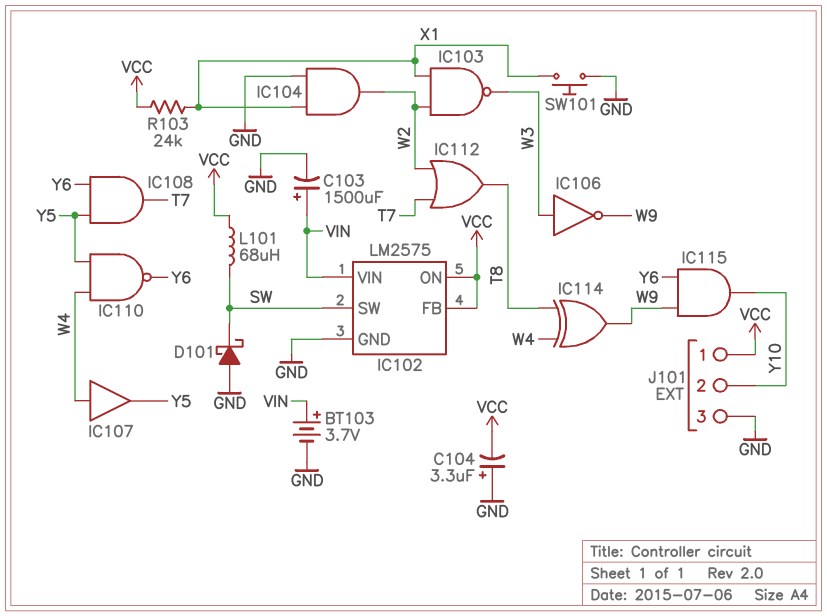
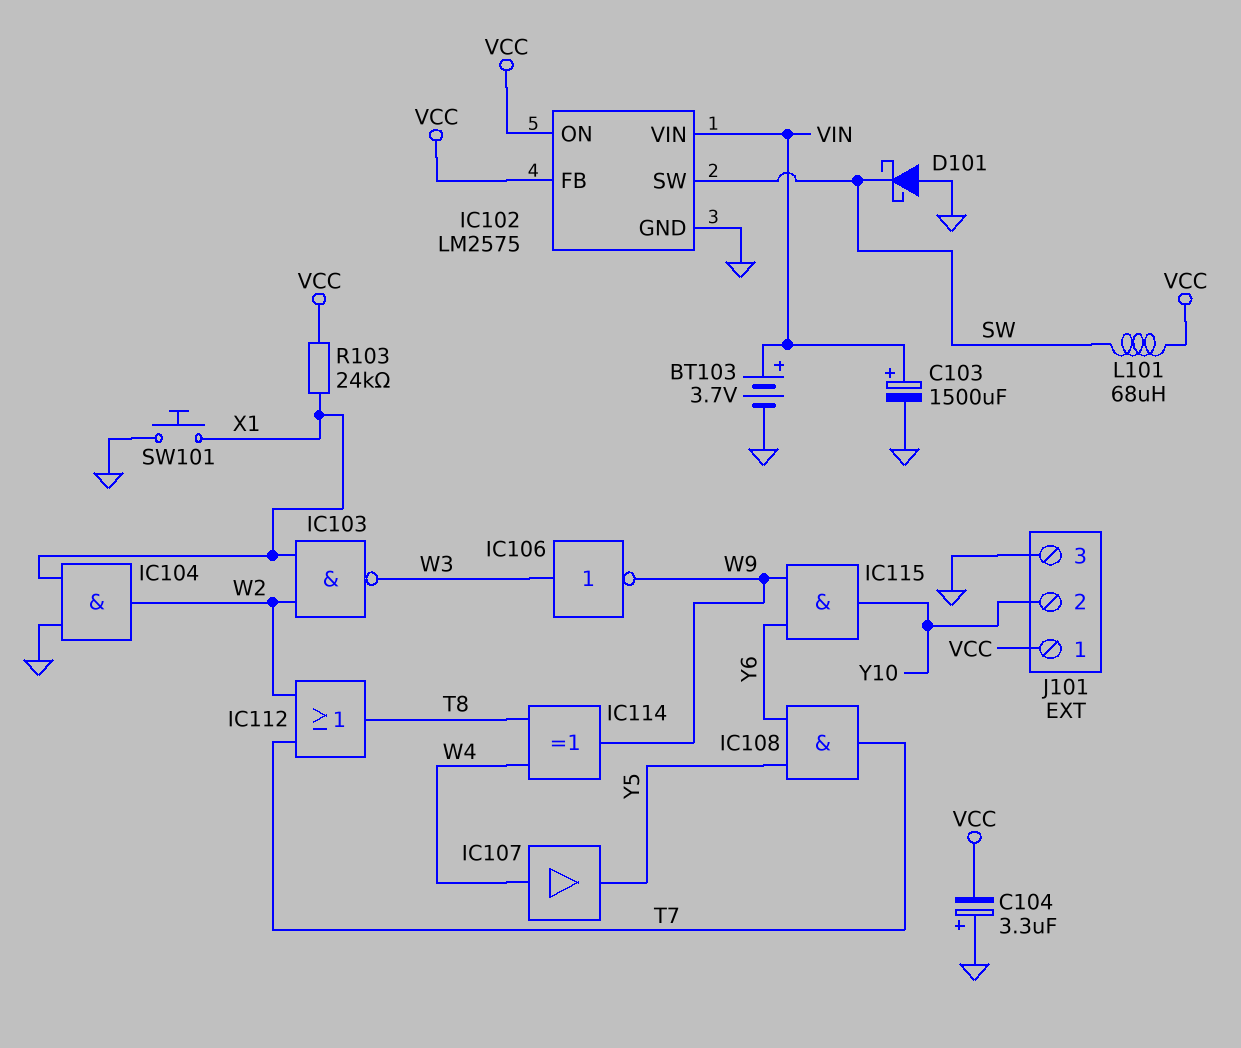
IC110: NAND (in W4, in Y5, out Y6) -> none

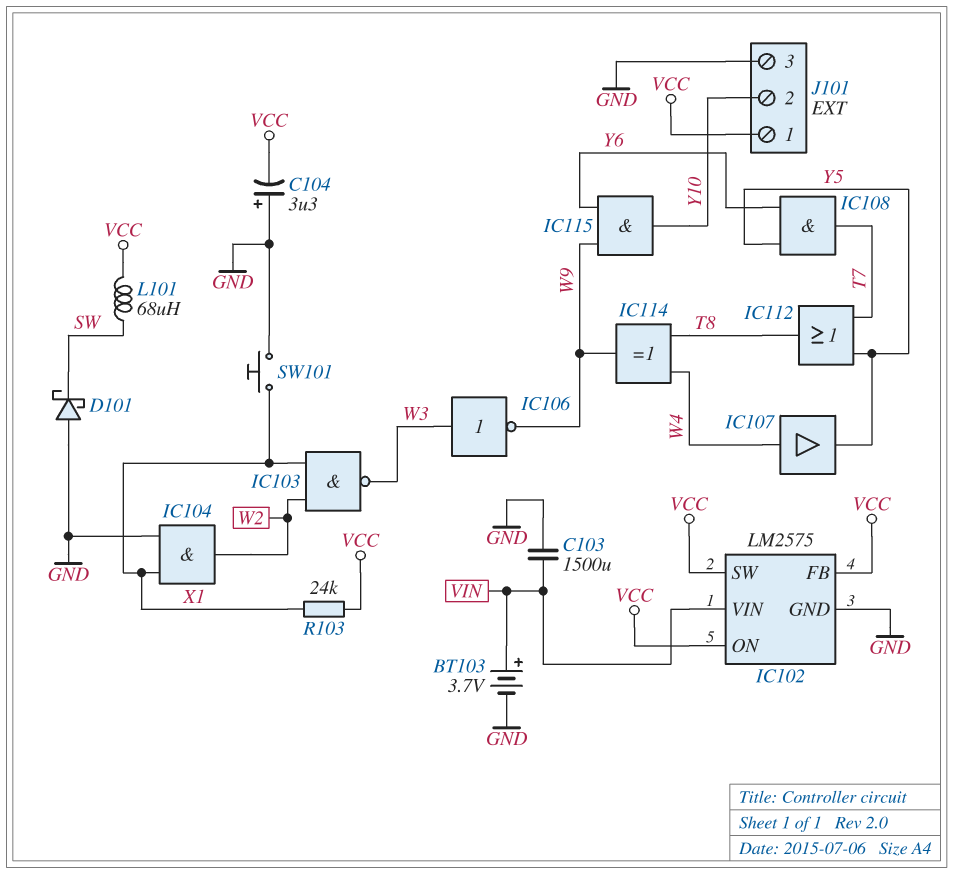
C103: 1500uF (plus VIN, minus GND) -> 1500uF (GND, VIN)
IC102 pin SW: SW -> VCC
IC112: OR (in T7, in W2, out T8) -> OR (in T7, in Y5, out T8)

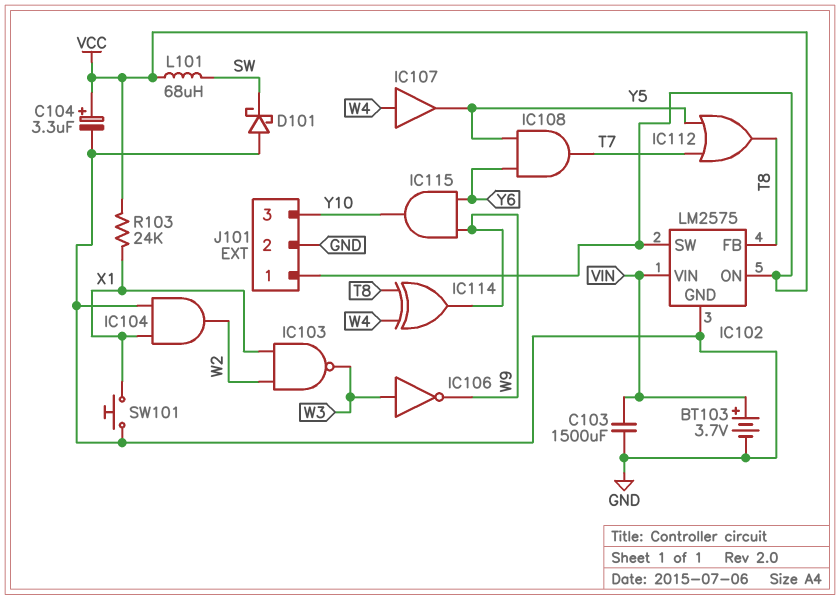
C104: 3.3uF (plus GND, minus VCC) -> 3.3uF (plus VCC, minus GND)
IC102 pin FB: VCC -> T8
J101 pin 2: Y10 -> GND
J101 pin 3: GND -> Y10

